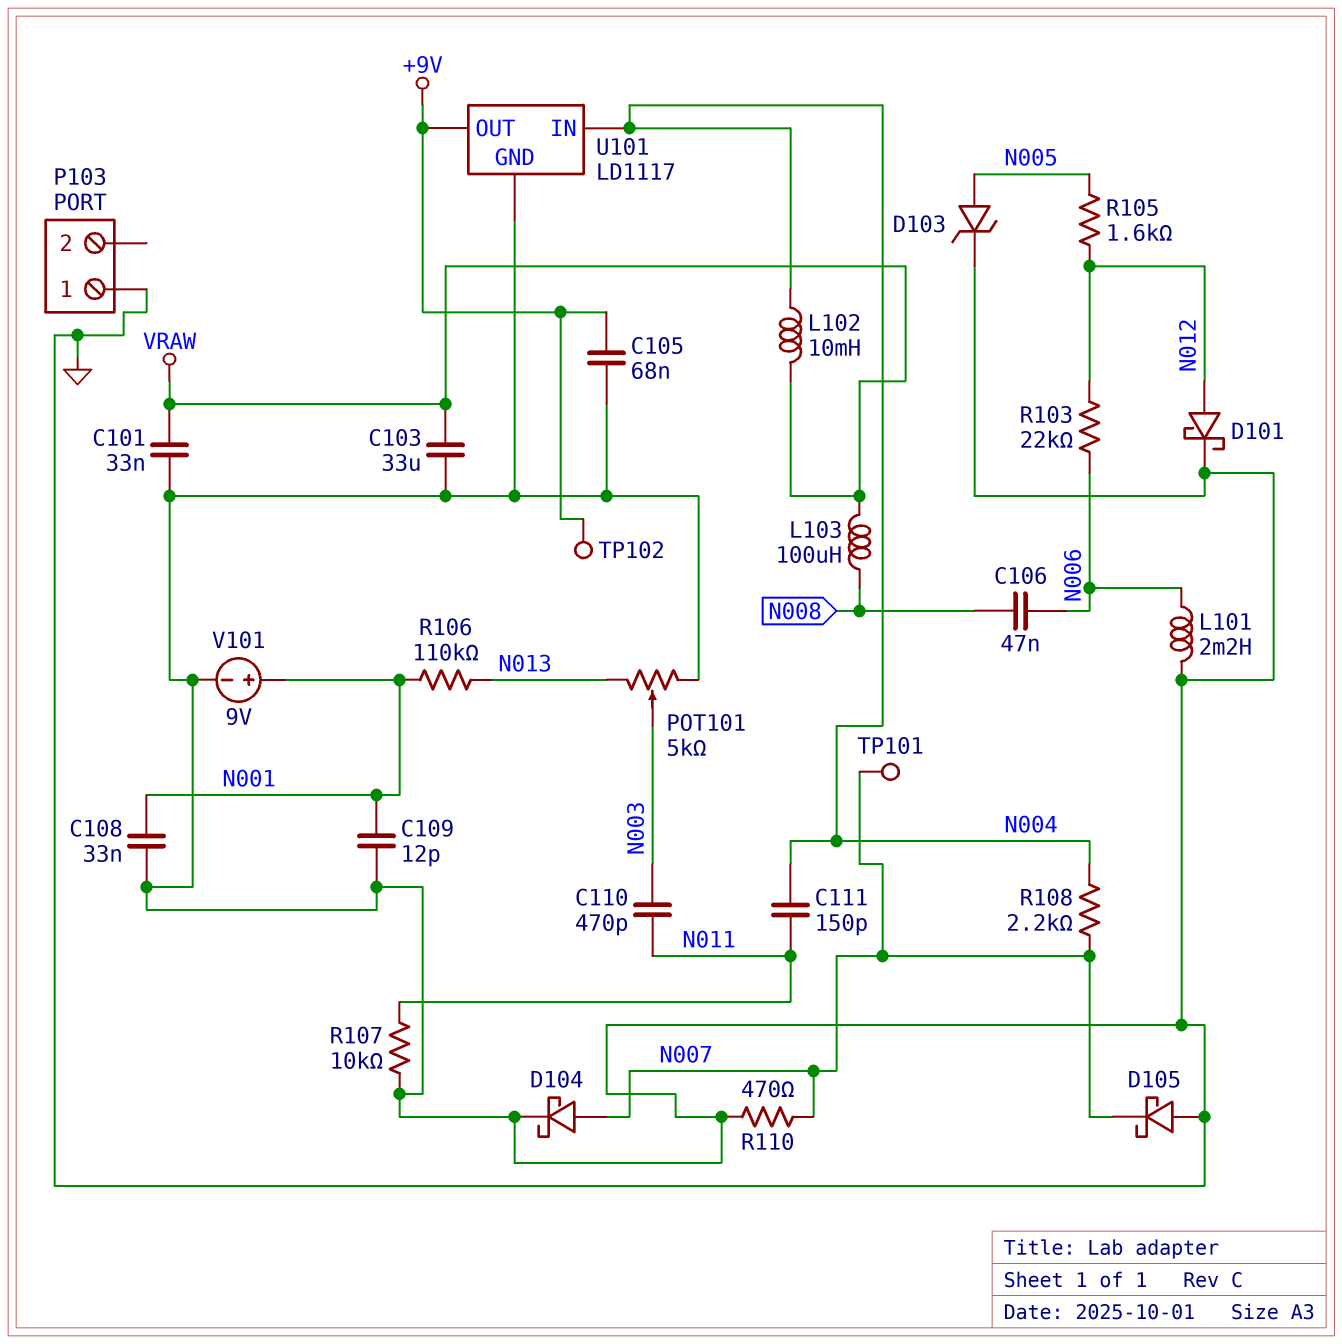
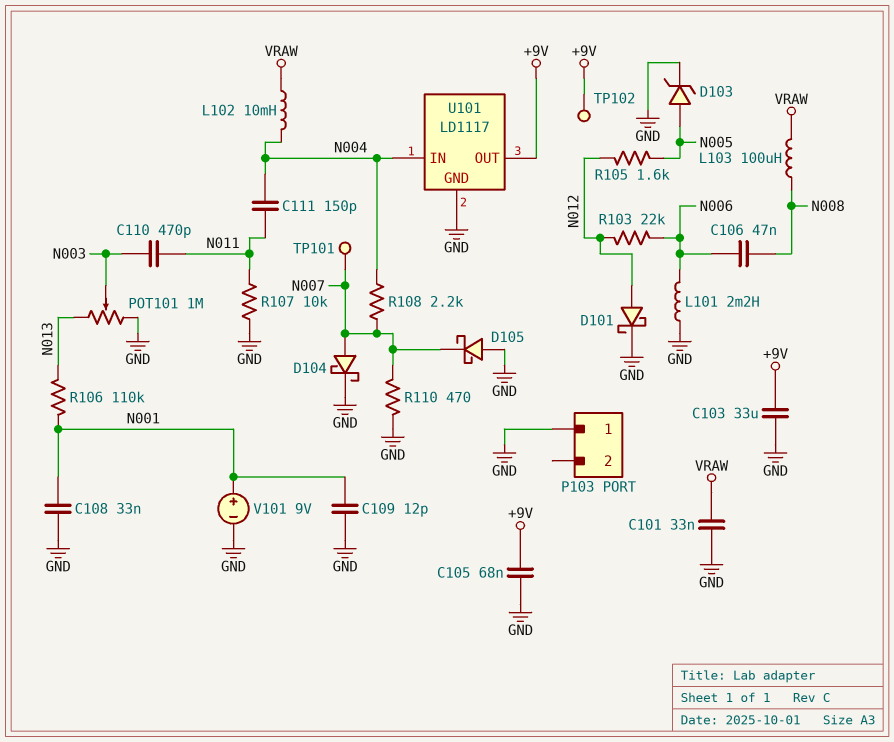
C103: 33uF (GND, VRAW) -> 33uF (+9V, GND)
POT101: 5k (GND, N013, wiper N003) -> 1M (GND, N013, wiper N003)

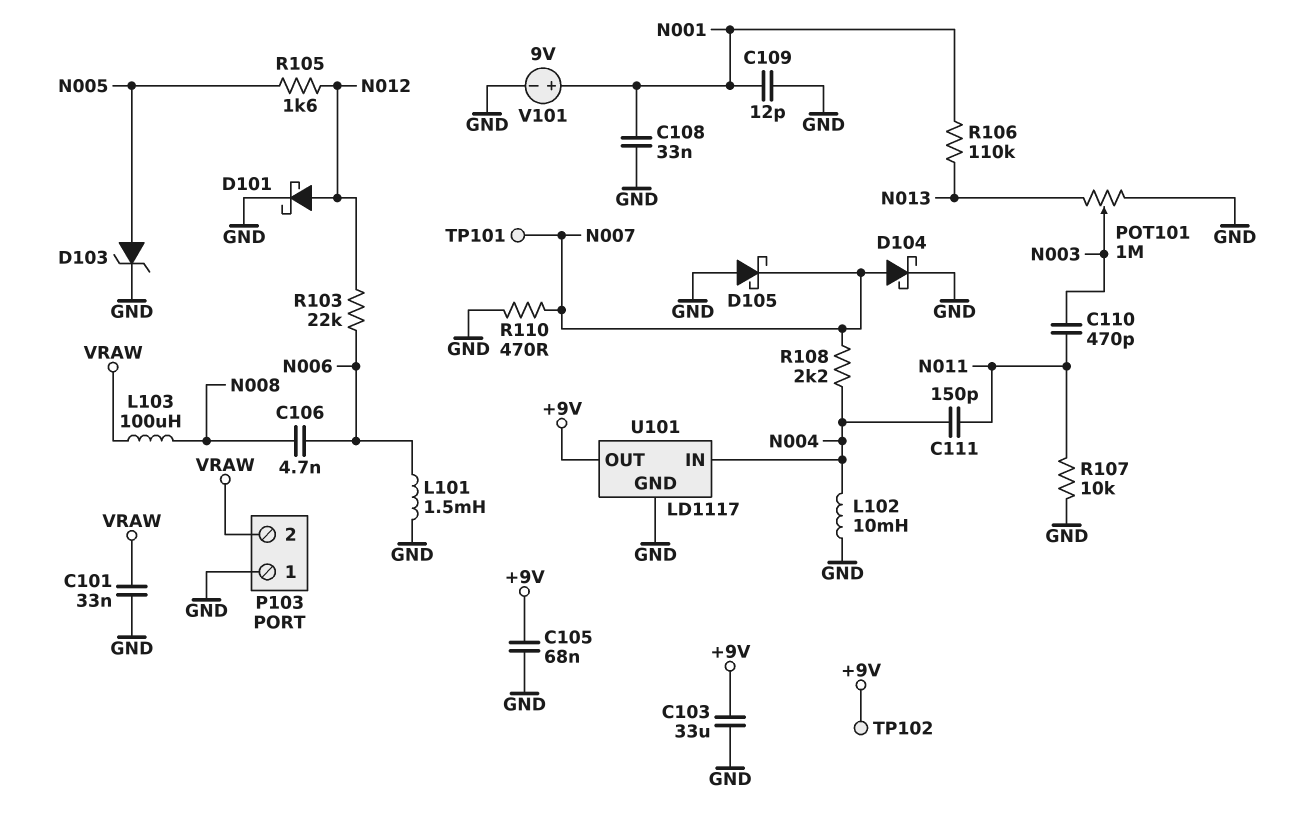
C106: 47nF (N006, N008) -> 4.7nF (N006, N008)
L101: 2.2mH (GND, N006) -> 1.5mH (GND, N006)
L102: 10mH (N004, VRAW) -> 10mH (GND, N004)
P103 pin 2: none -> VRAW

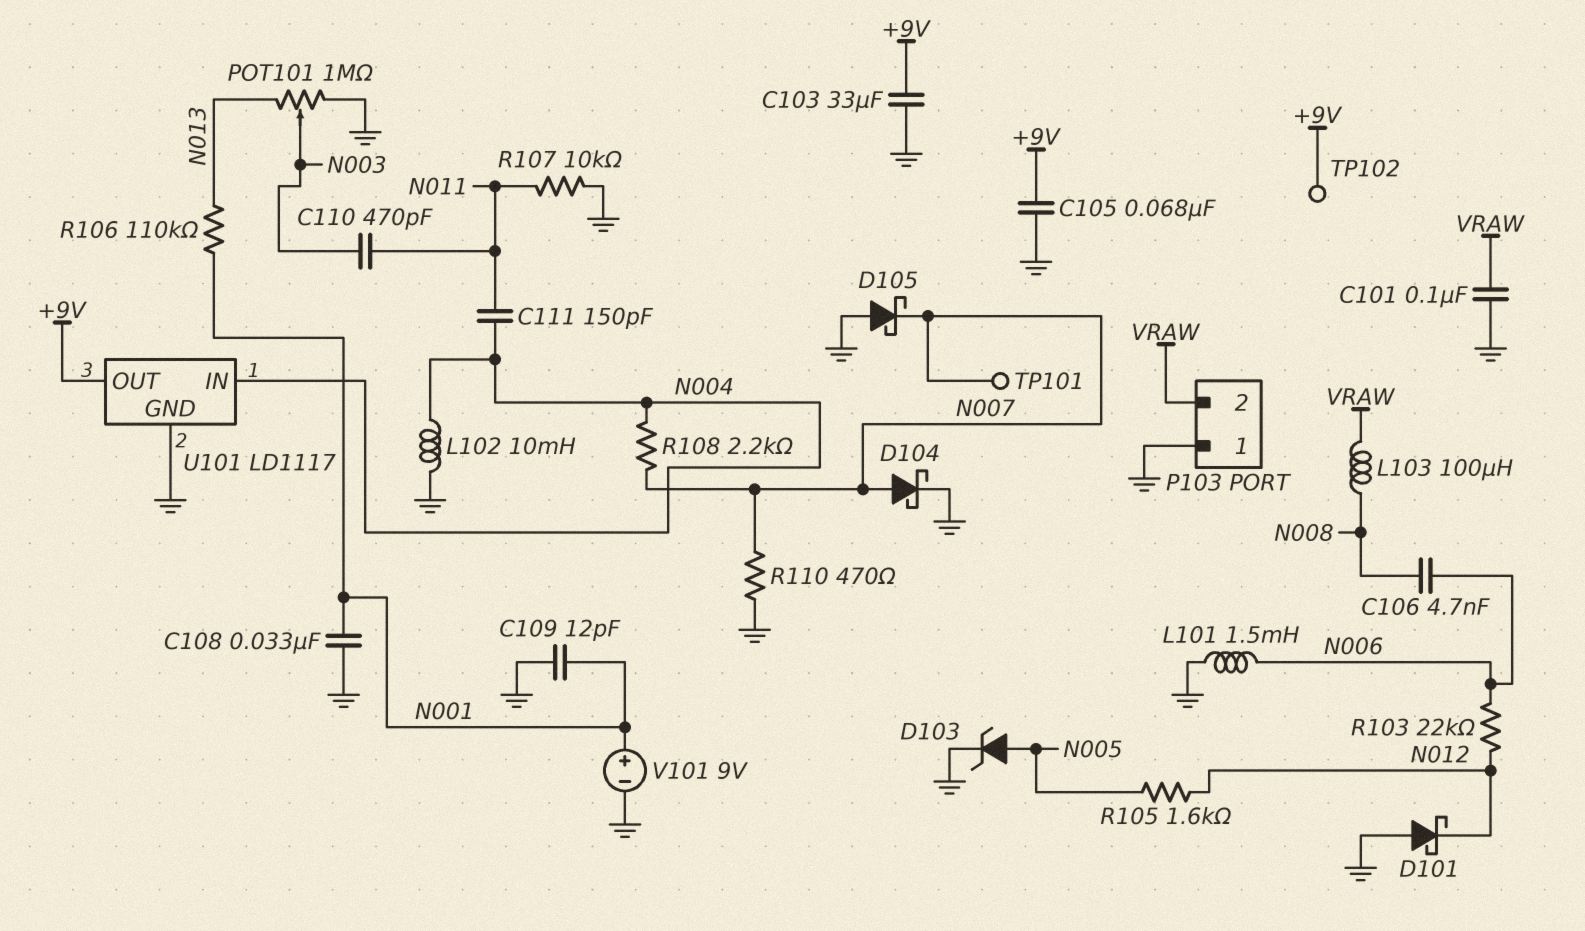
C101: 33nF (GND, VRAW) -> 100nF (GND, VRAW)
D101: schottky (A N012, K GND) -> schottky (A GND, K N012)

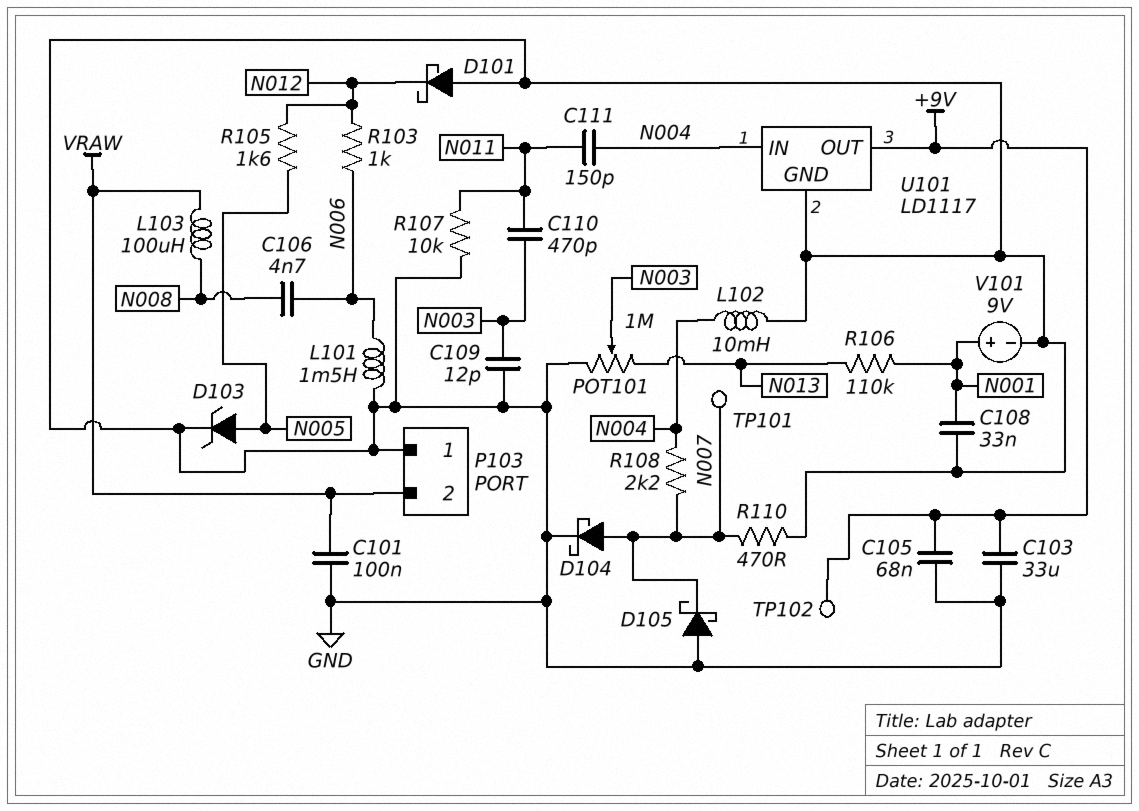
C109: 12pF (GND, N001) -> 12pF (GND, N003)
R103: 22k (N006, N012) -> 1k (N006, N012)

